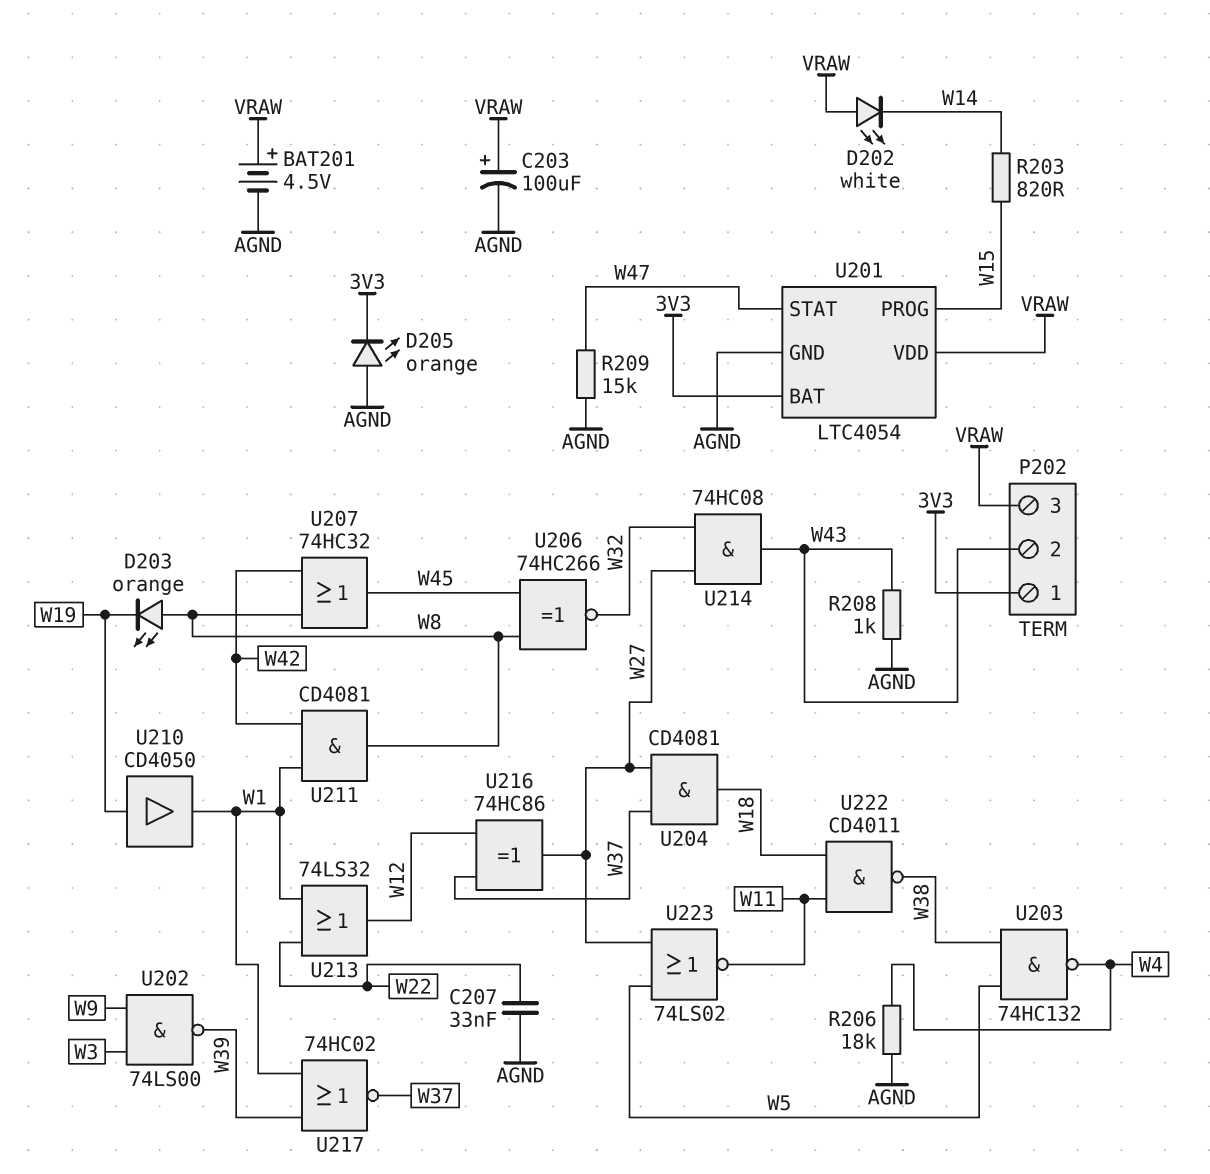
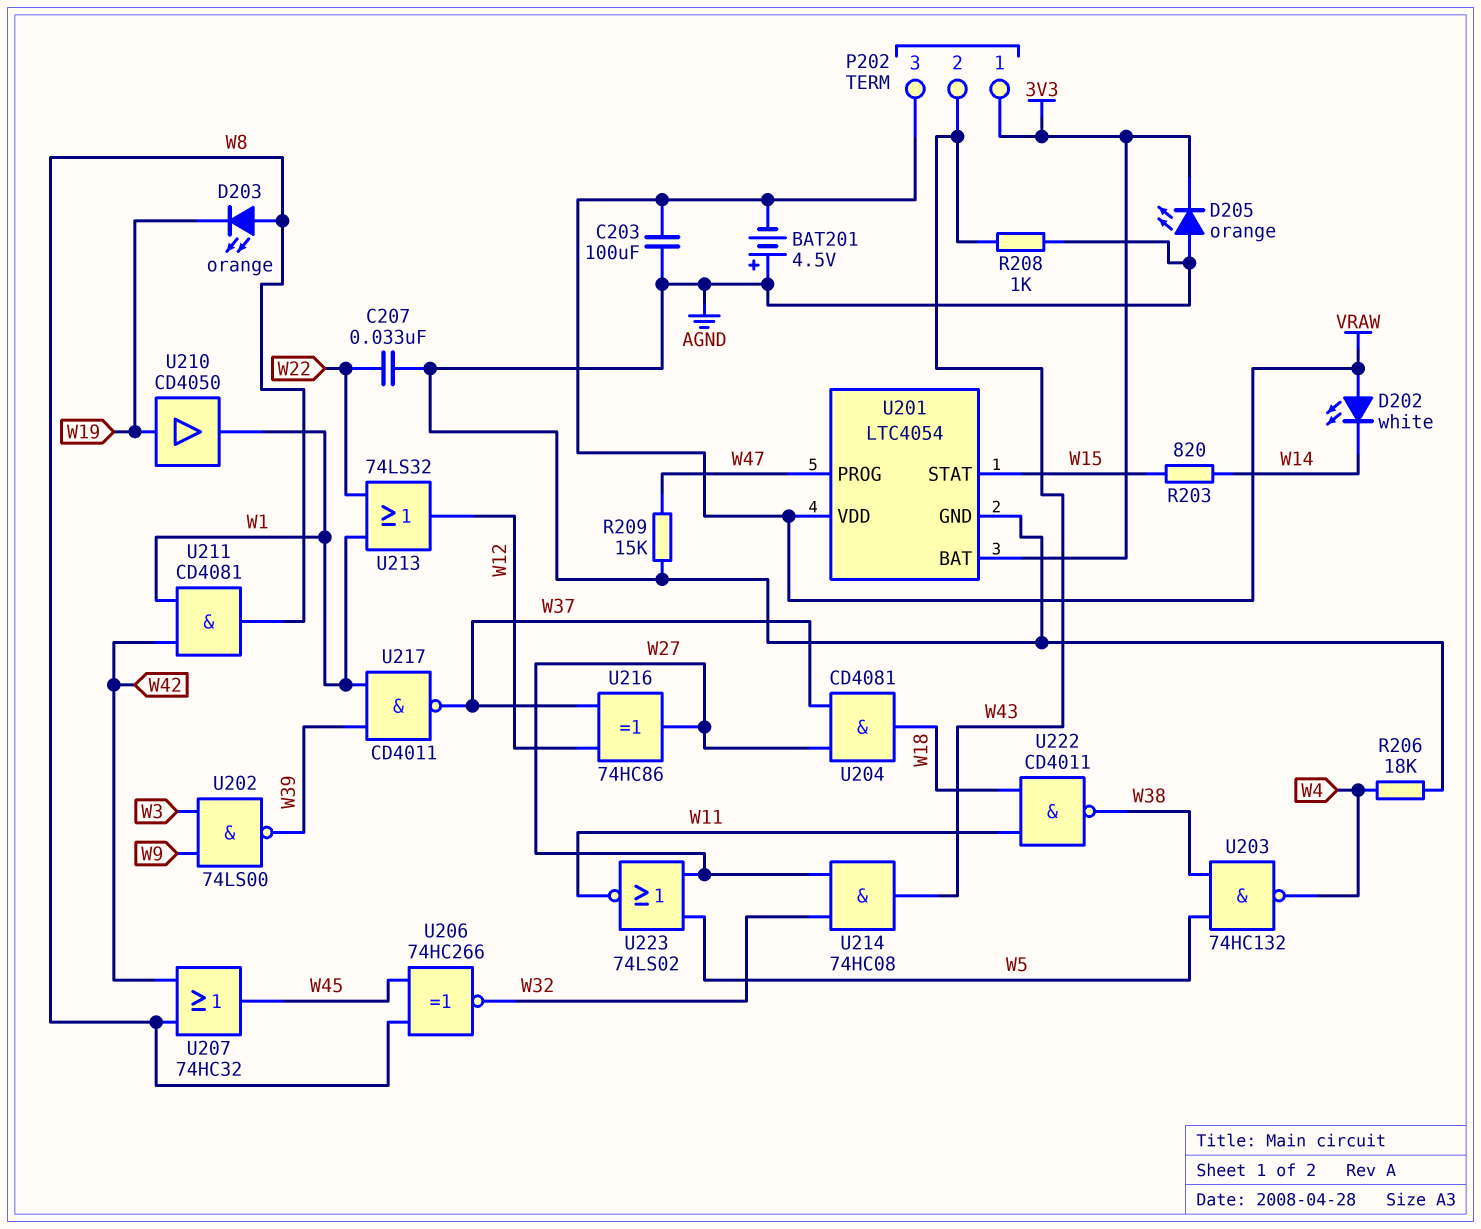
BAT201: 4.5V (plus VRAW, minus AGND) -> 4.5V (plus AGND, minus VRAW)
C203: 100uF (plus VRAW, minus AGND) -> 100uF (AGND, VRAW)
U201 pin PROG: W15 -> W47
U201 pin STAT: W47 -> W15
U217: NOR 74HC02 (in W1, in W39, out W37) -> NAND CD4011 (in W1, in W39, out W37)

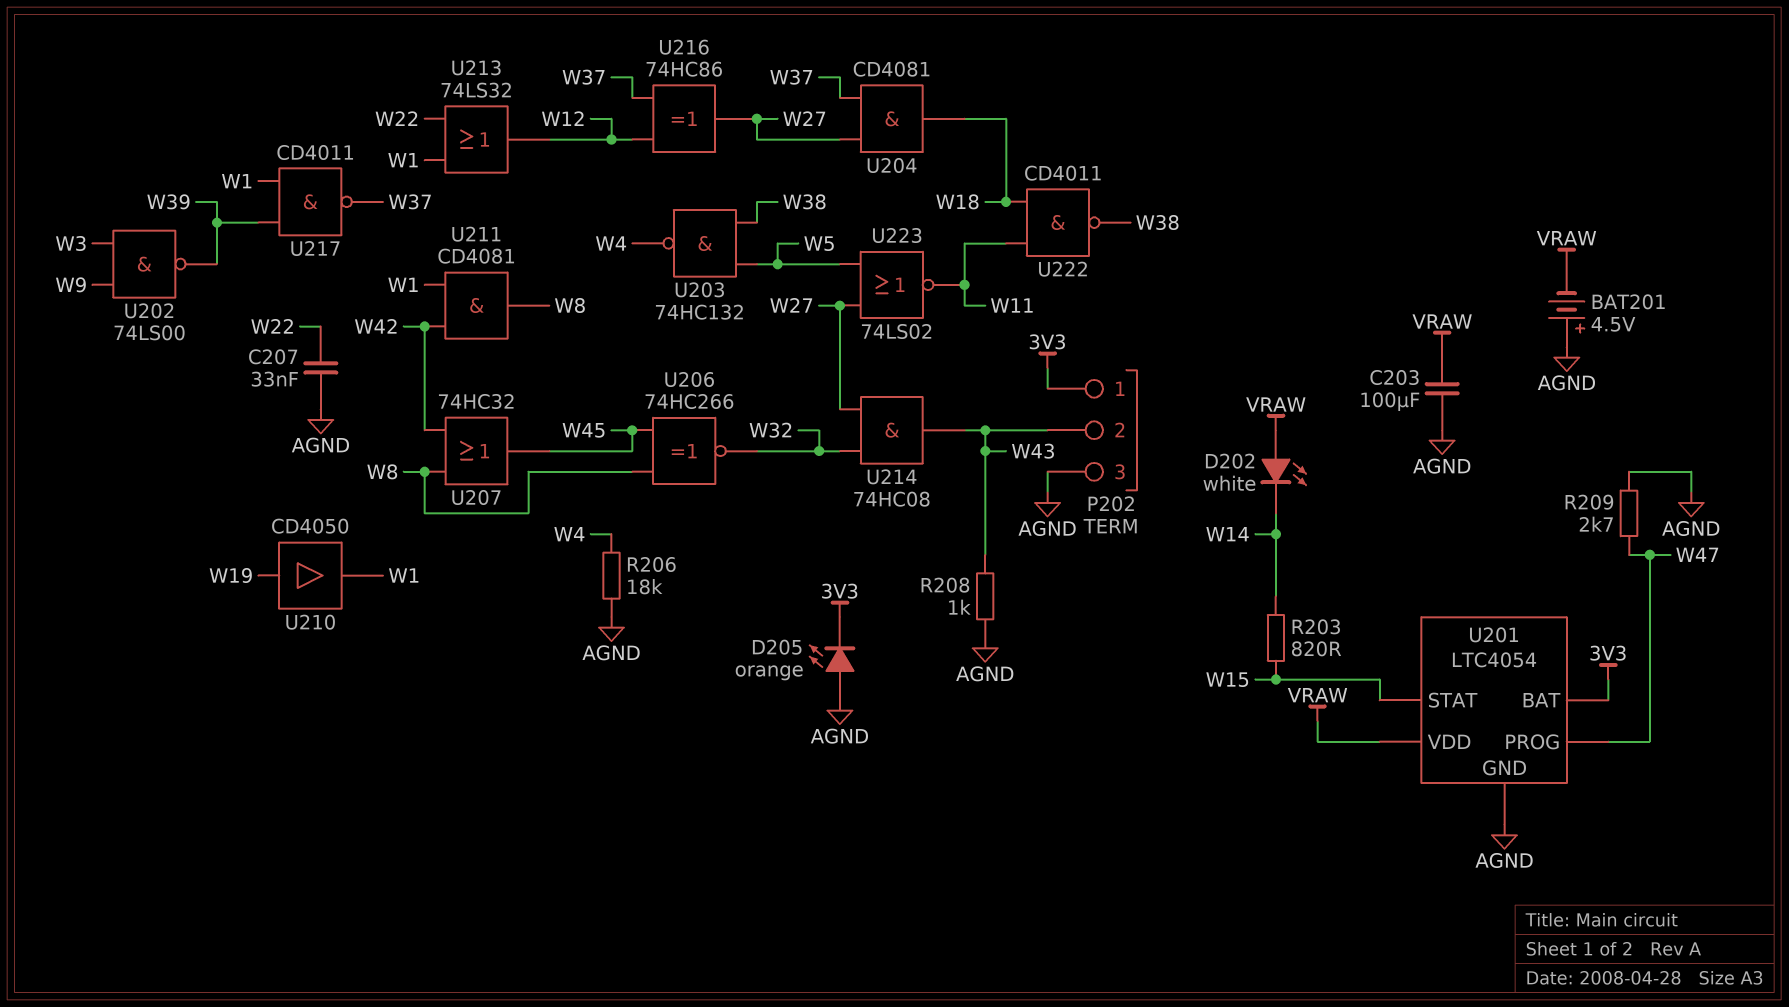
D203: LED orange (A W8, K W19) -> none
P202 pin 3: VRAW -> AGND
R209: 15k (AGND, W47) -> 2.7k (AGND, W47)

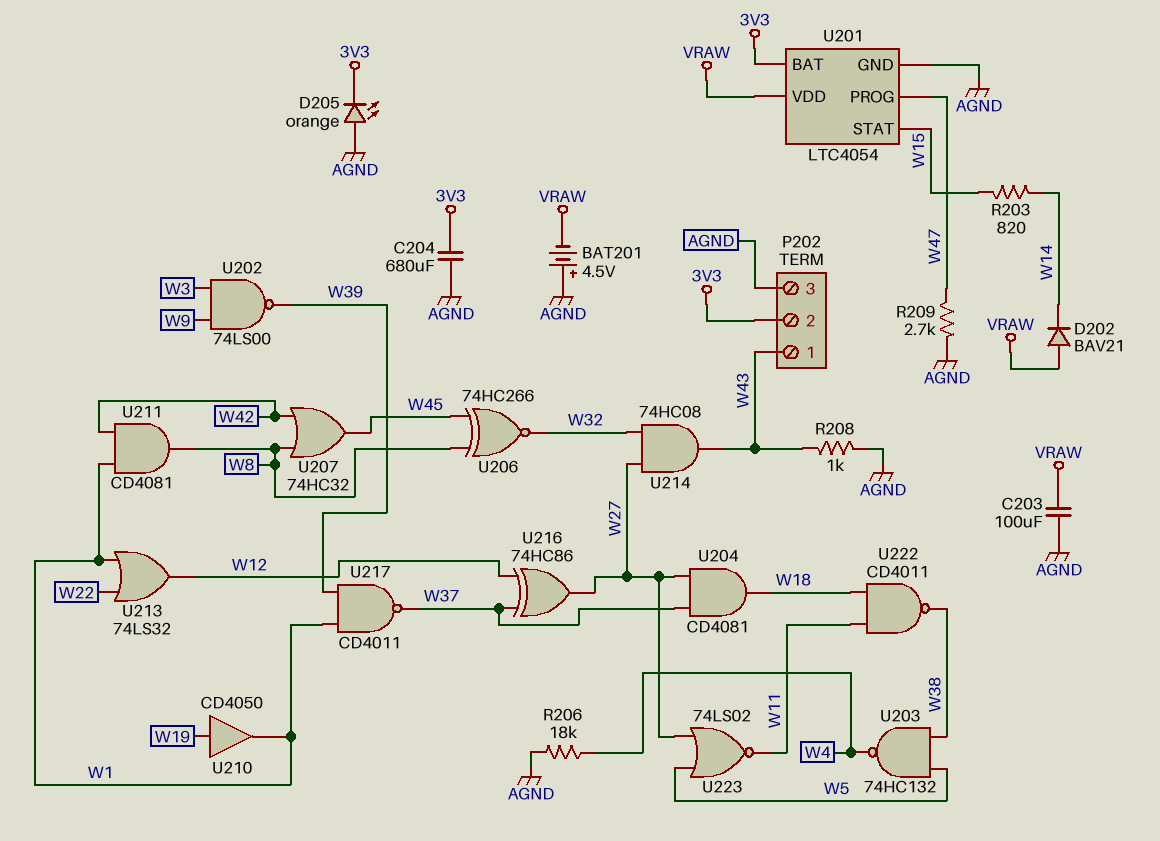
C204: none -> 680uF (3V3, AGND)
C207: 33nF (AGND, W22) -> none
D202: LED white (A VRAW, K W14) -> diode BAV21 (A VRAW, K W14)
P202 pin 1: 3V3 -> W43
P202 pin 2: W43 -> 3V3

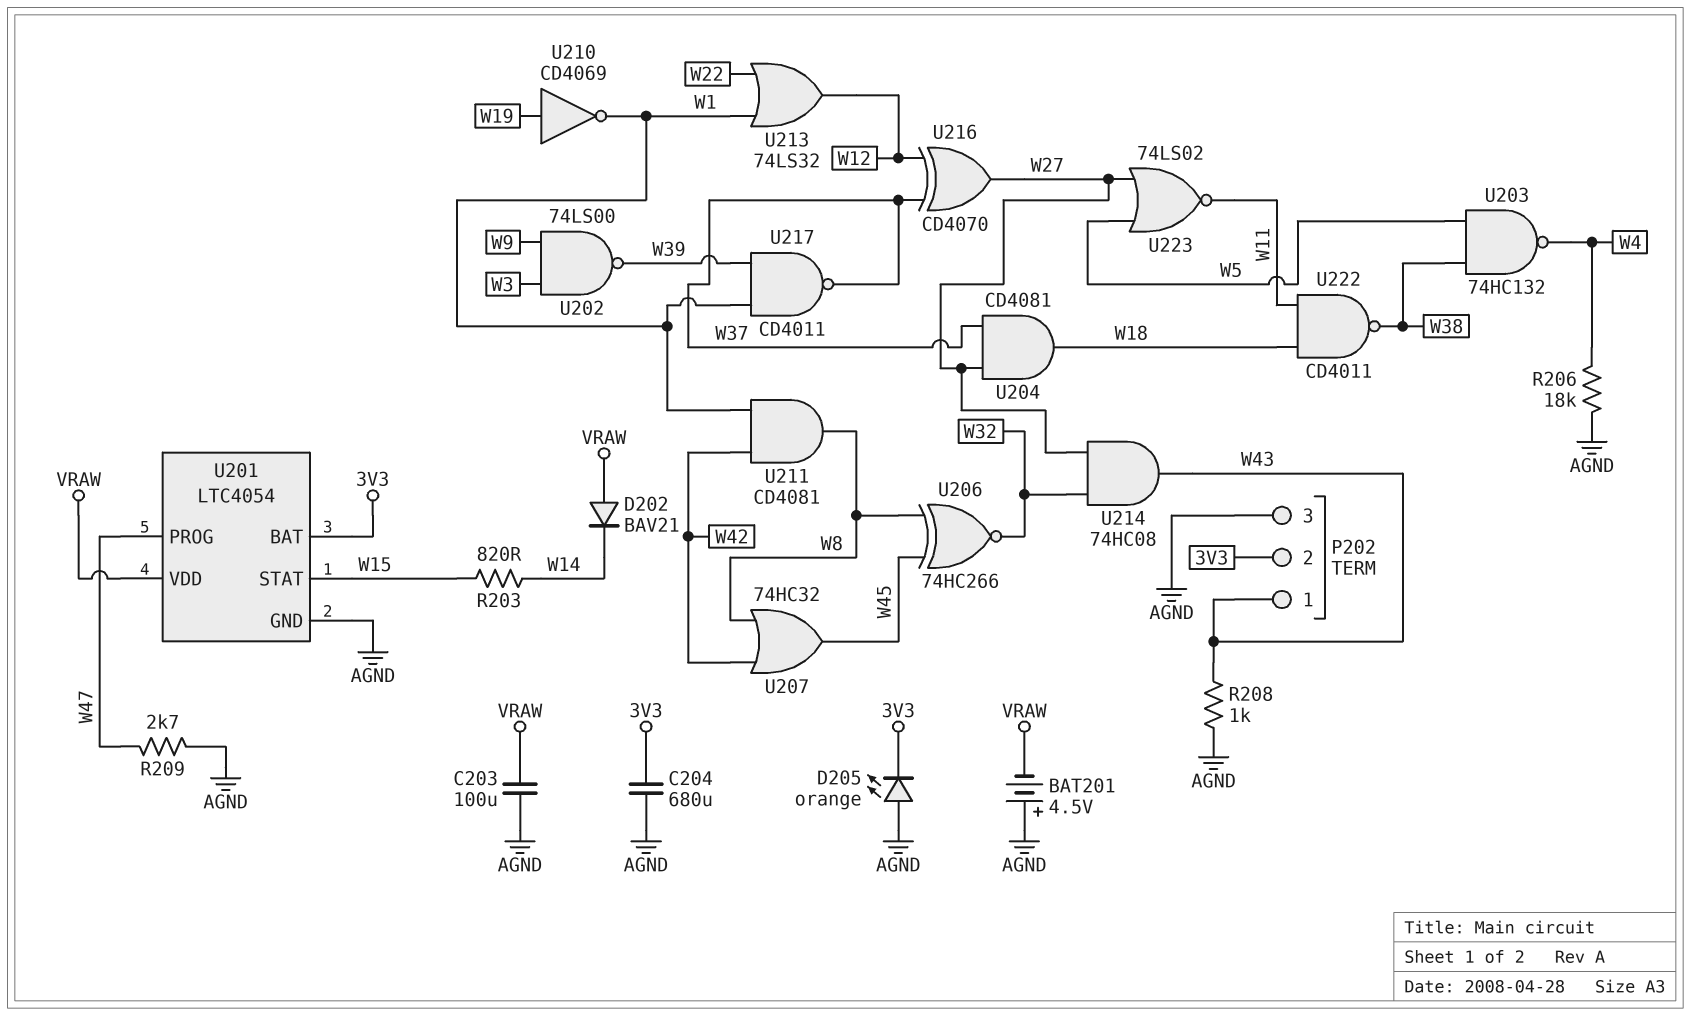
U210: buffer CD4050 (in W19, out W1) -> NOT CD4069 (in W19, out W1)
U216: XOR 74HC86 (in W12, in W37, out W27) -> XOR CD4070 (in W12, in W37, out W27)

